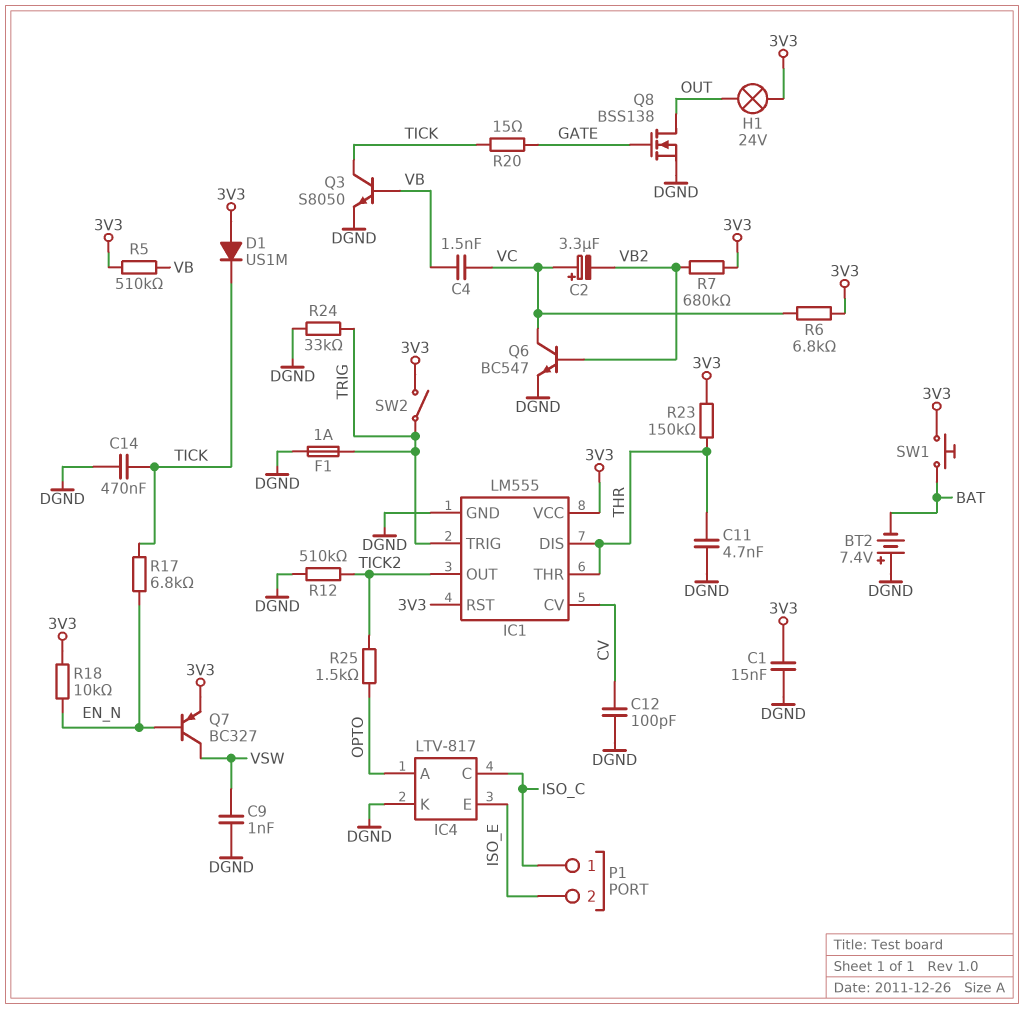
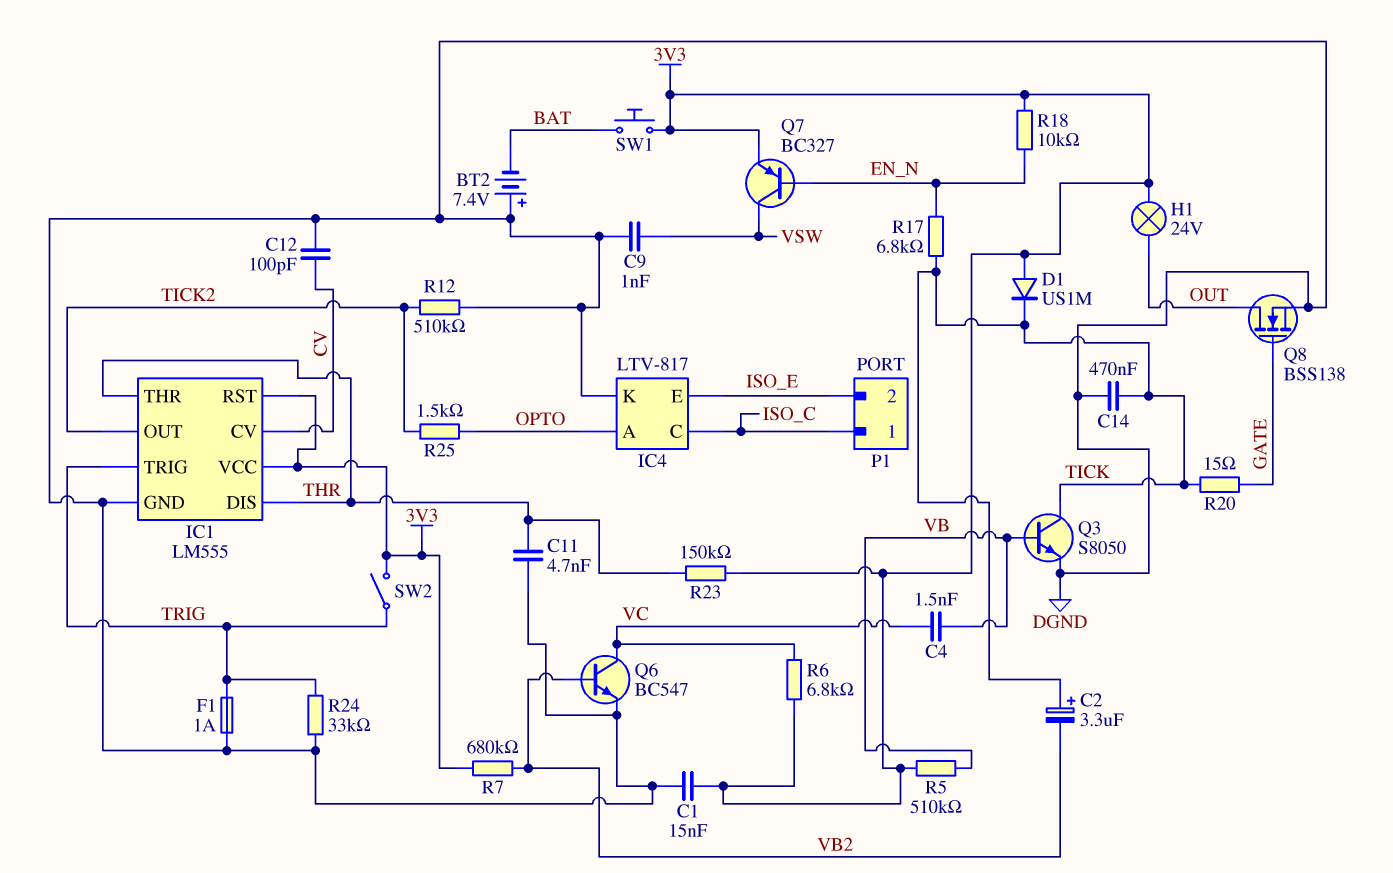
C2: 3.3uF (plus VC, minus VB2) -> 3.3uF (plus TICK, minus VB2)

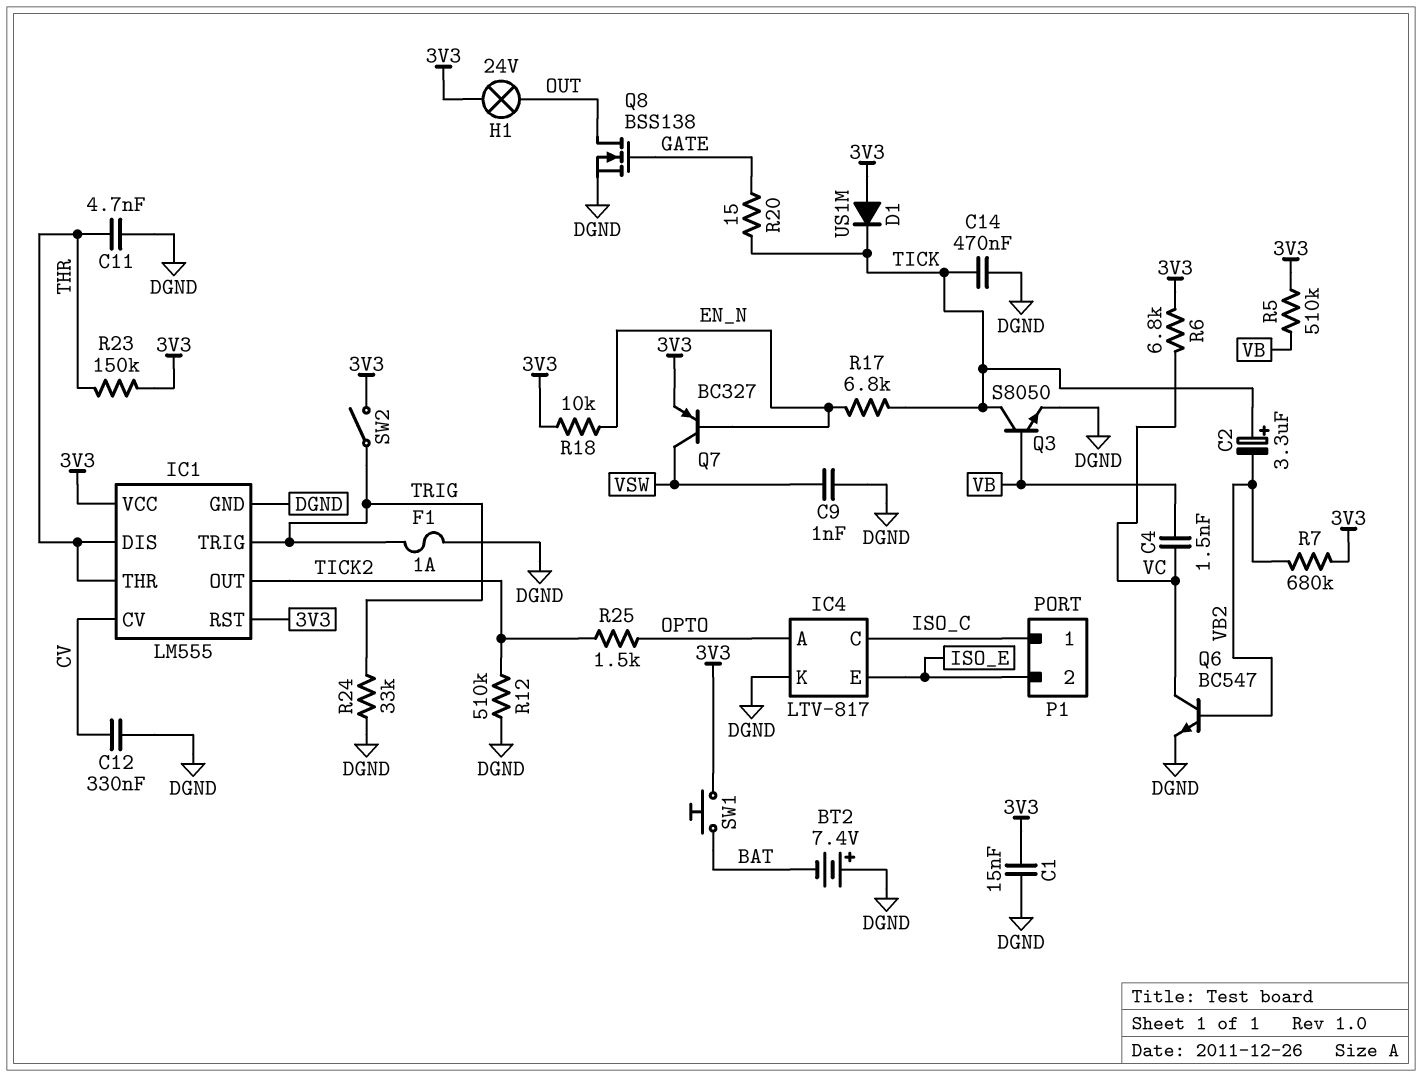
C12: 100pF (CV, DGND) -> 330nF (CV, DGND)

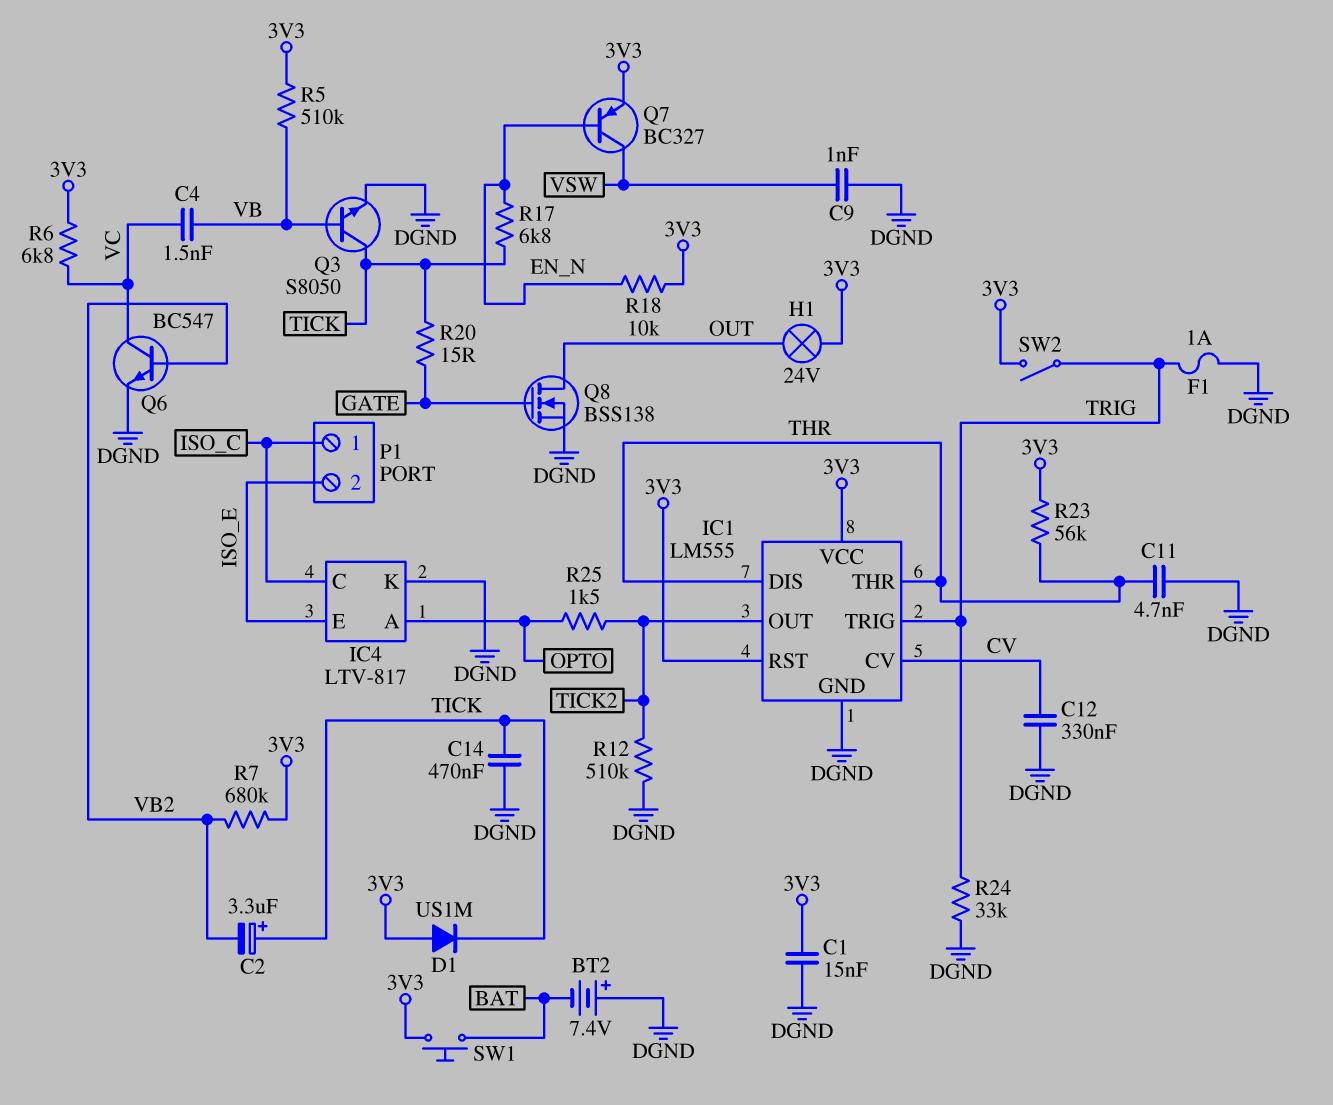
R23: 150k (3V3, THR) -> 56k (3V3, THR)

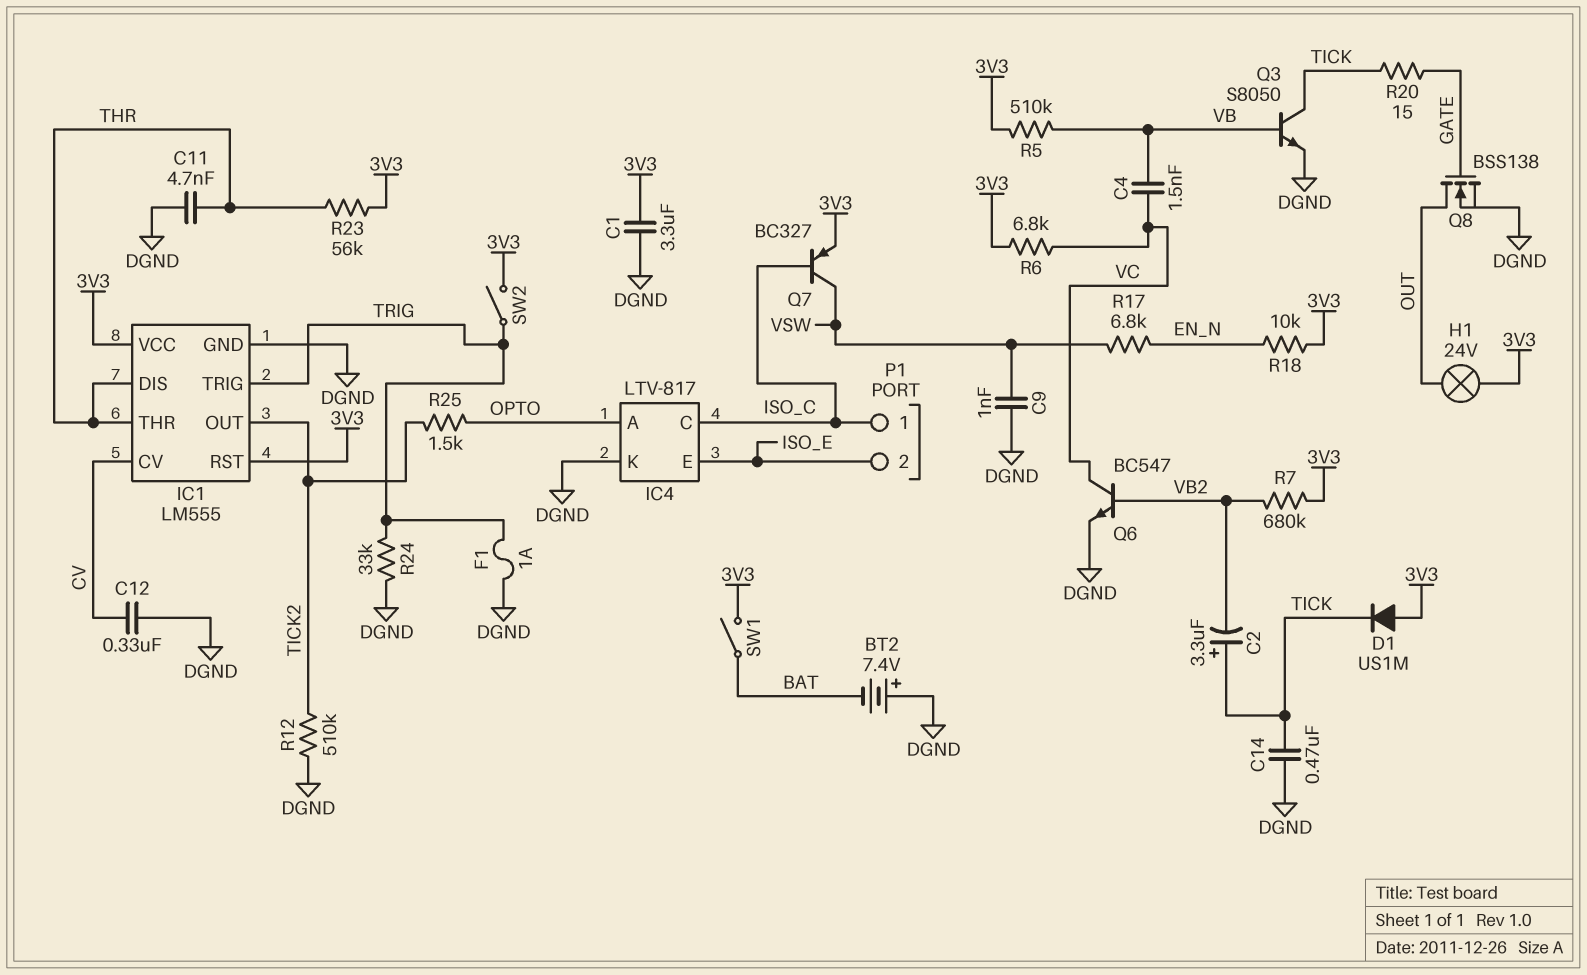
C1: 15nF (3V3, DGND) -> 3.3uF (3V3, DGND)
Q7: PNP BC327 (B EN_N, C VSW, E 3V3) -> PNP BC327 (B ISO_C, C VSW, E 3V3)
R17: 6.8k (EN_N, TICK) -> 6.8k (EN_N, VSW)
SW1: button (3V3, BAT) -> switch (3V3, BAT)

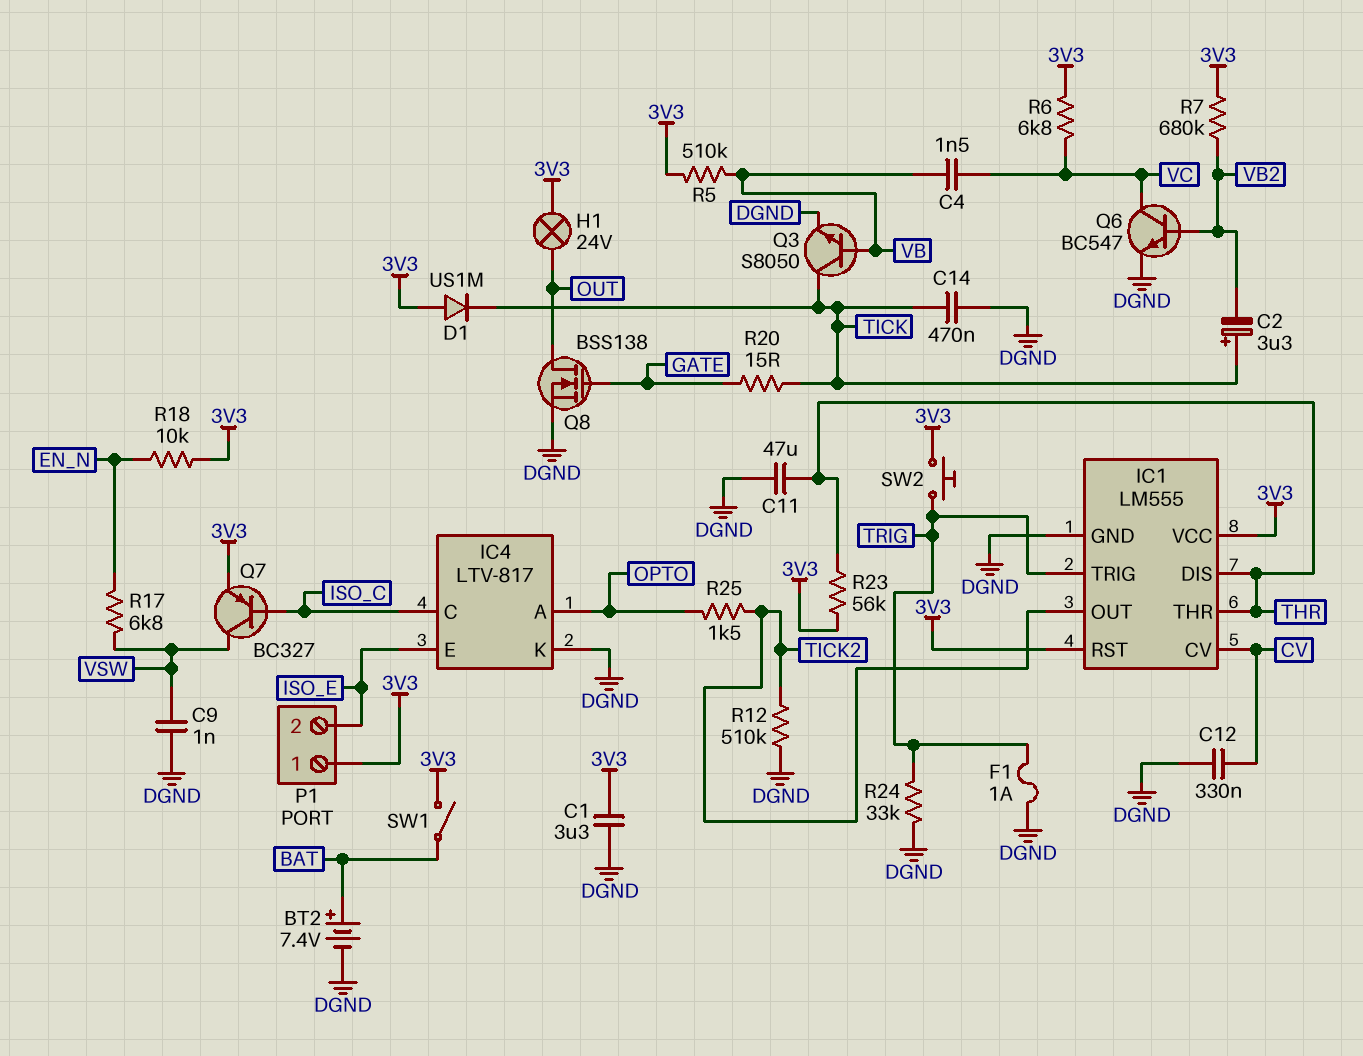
BT2: 7.4V (plus DGND, minus BAT) -> 7.4V (plus BAT, minus DGND)
C11: 4.7nF (DGND, THR) -> 47uF (DGND, THR)
P1 pin 1: ISO_C -> 3V3
SW2: switch (3V3, TRIG) -> button (3V3, TRIG)

